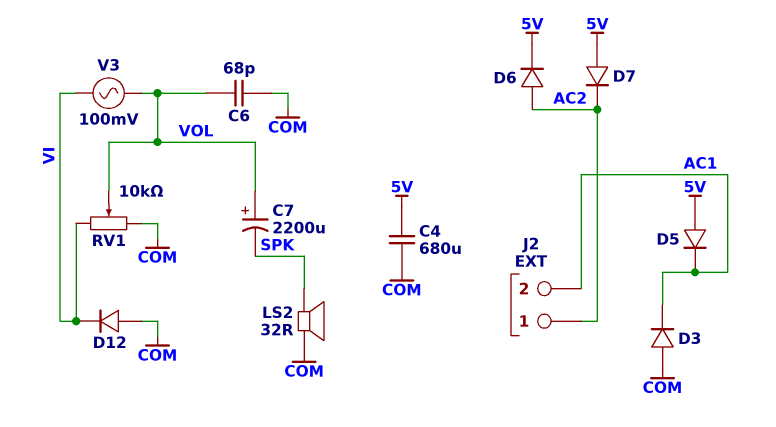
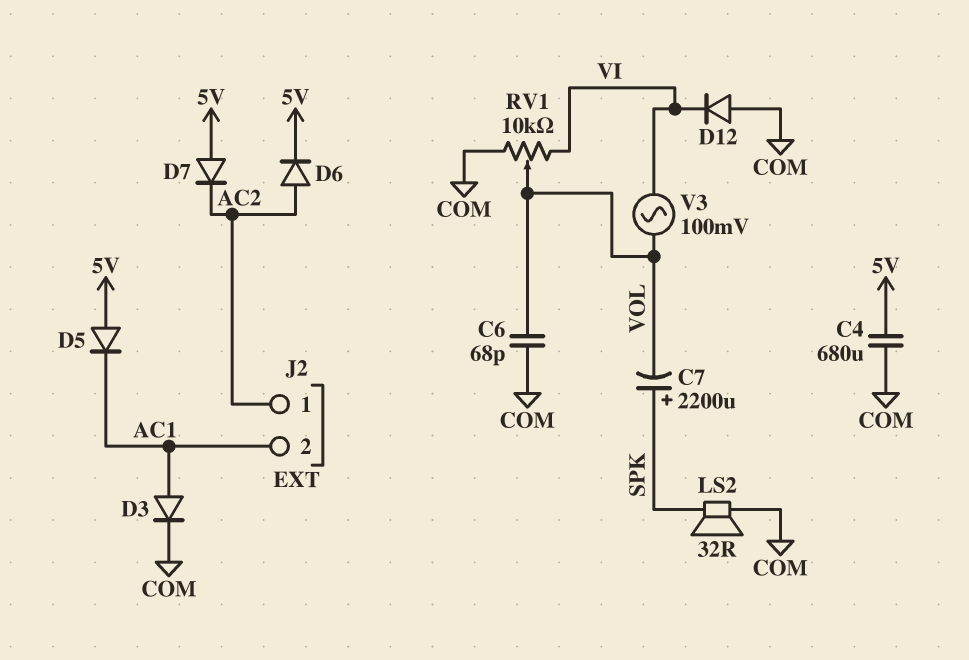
C7: 2200uF (plus VOL, minus SPK) -> 2200uF (plus SPK, minus VOL)
D3: diode (A COM, K AC1) -> diode (A AC1, K COM)

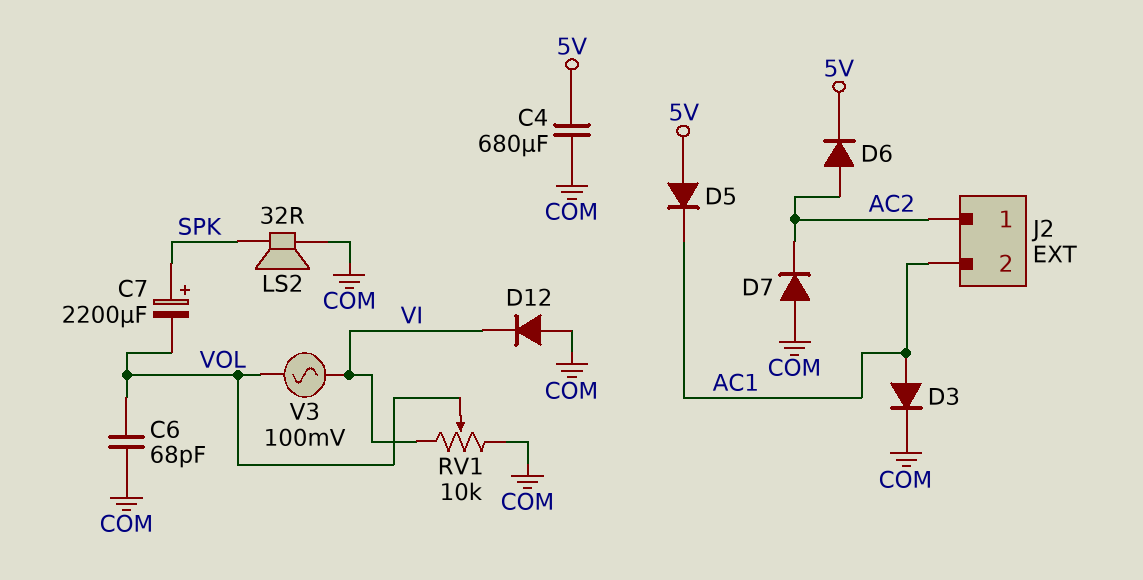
D7: diode (A 5V, K AC2) -> diode (A COM, K AC2)

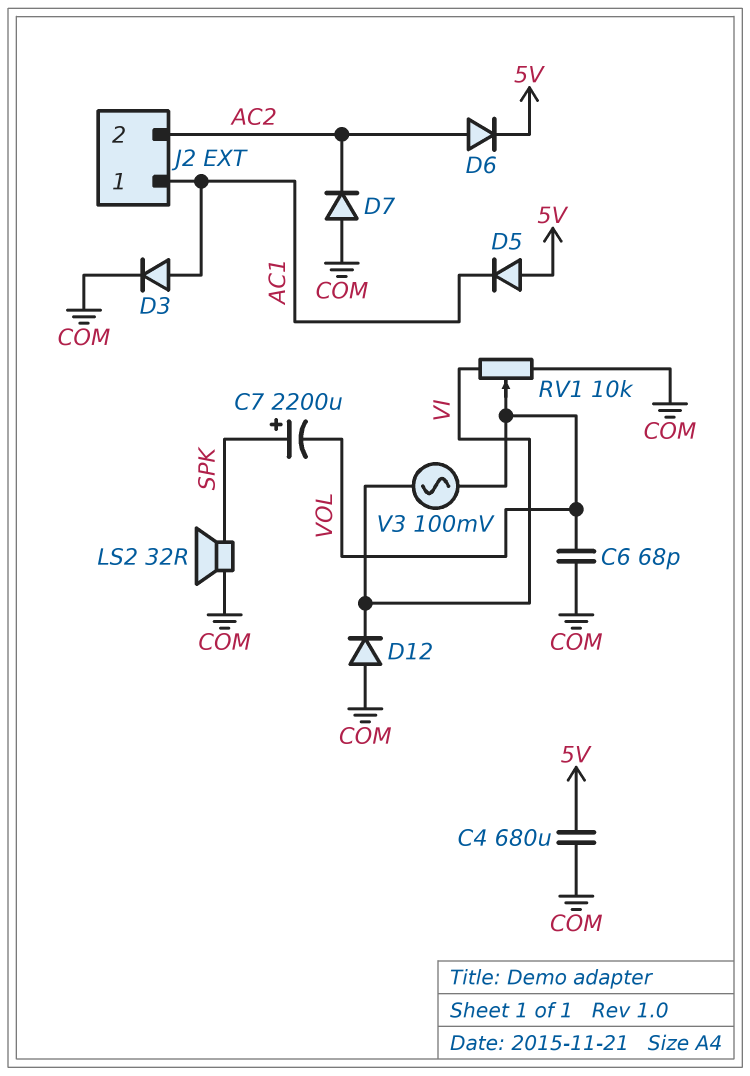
J2 pin 1: AC2 -> AC1
J2 pin 2: AC1 -> AC2

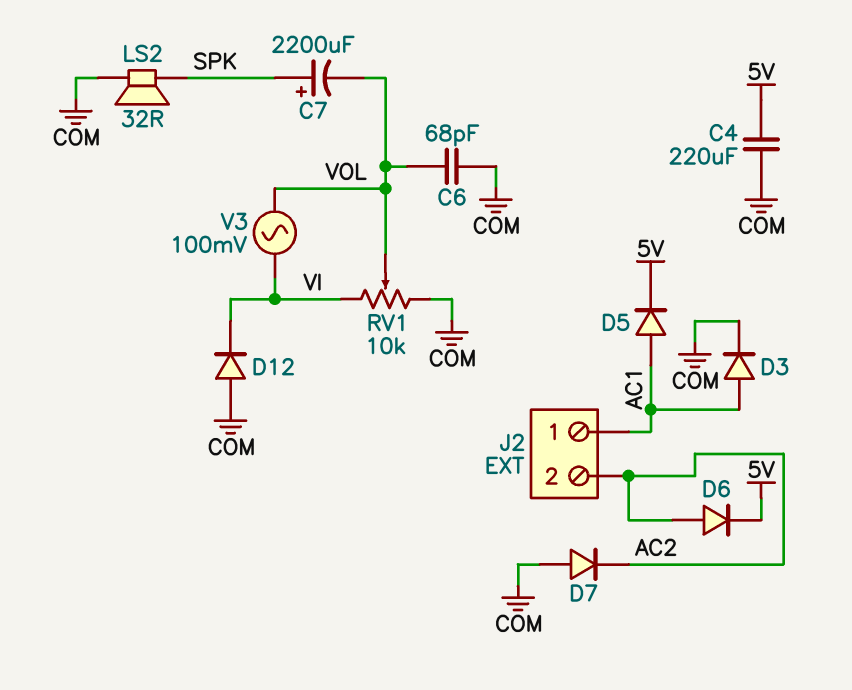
C4: 680uF (5V, COM) -> 220uF (5V, COM)
D5: diode (A 5V, K AC1) -> diode (A AC1, K 5V)

